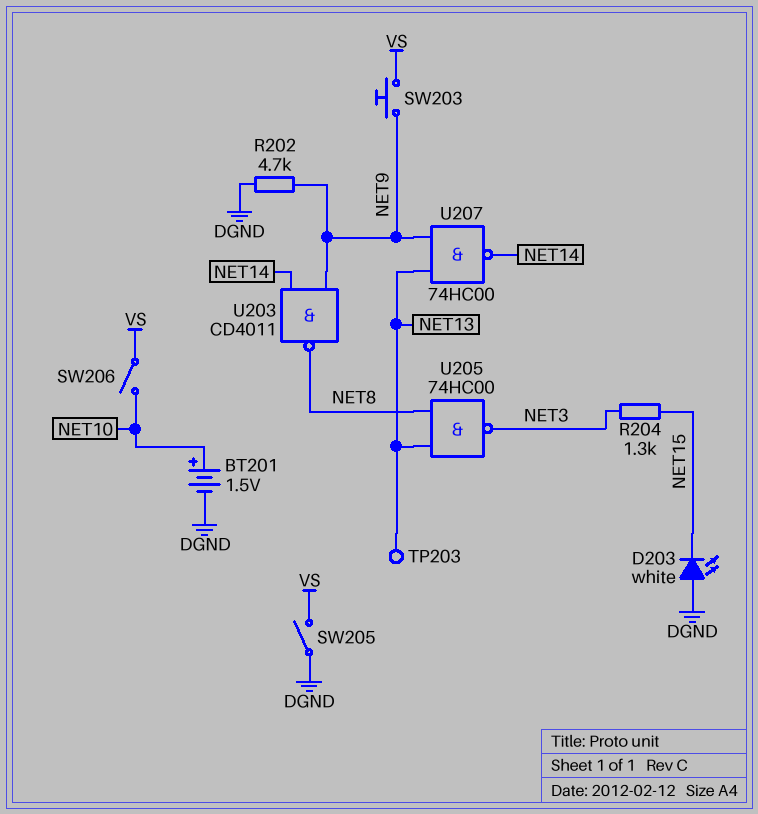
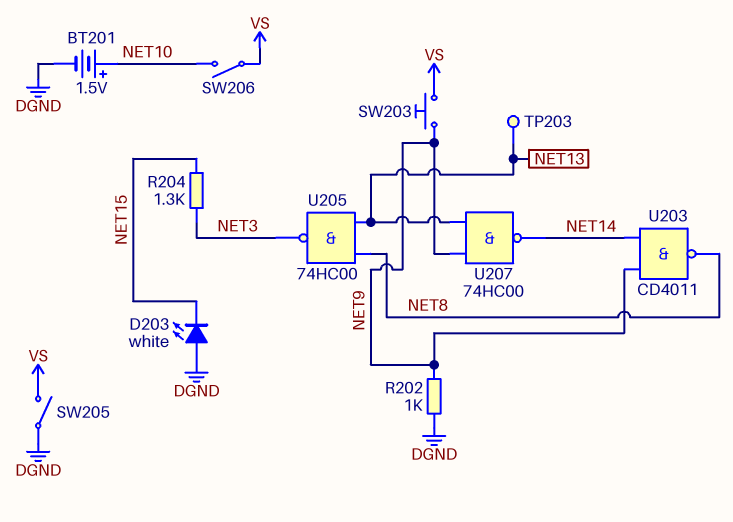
R202: 4.7k (DGND, NET9) -> 1k (DGND, NET9)

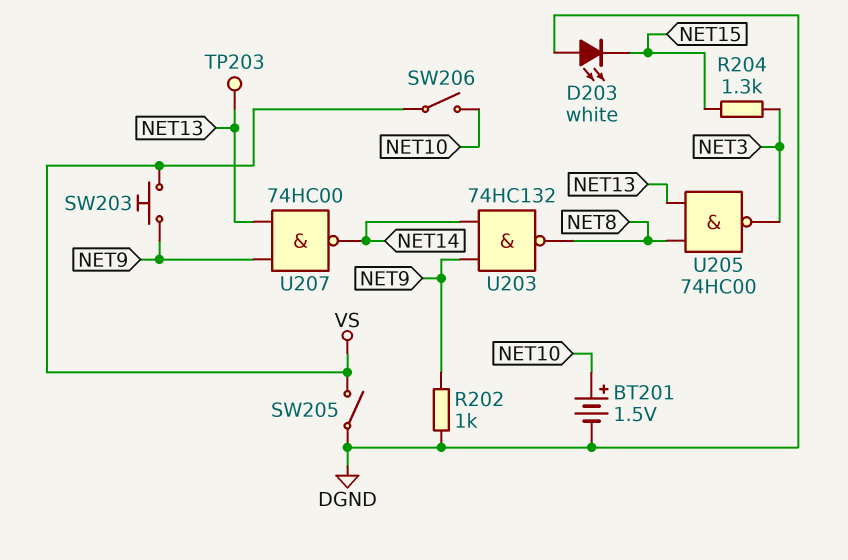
U203: NAND CD4011 (in NET9, in NET14, out NET8) -> NAND 74HC132 (in NET9, in NET14, out NET8)

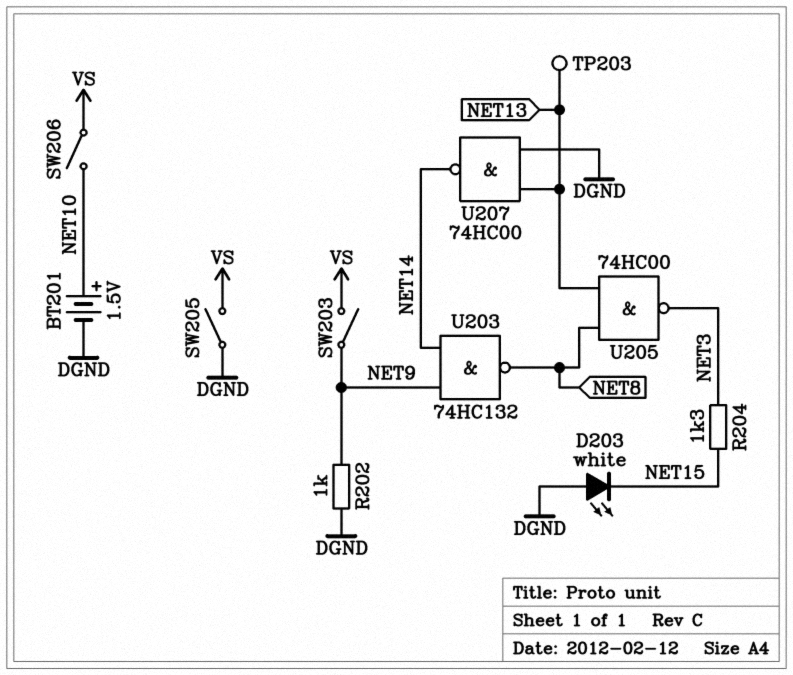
SW203: button (NET9, VS) -> switch (NET9, VS)
U207: NAND 74HC00 (in NET9, in NET13, out NET14) -> NAND 74HC00 (in DGND, in NET13, out NET14)

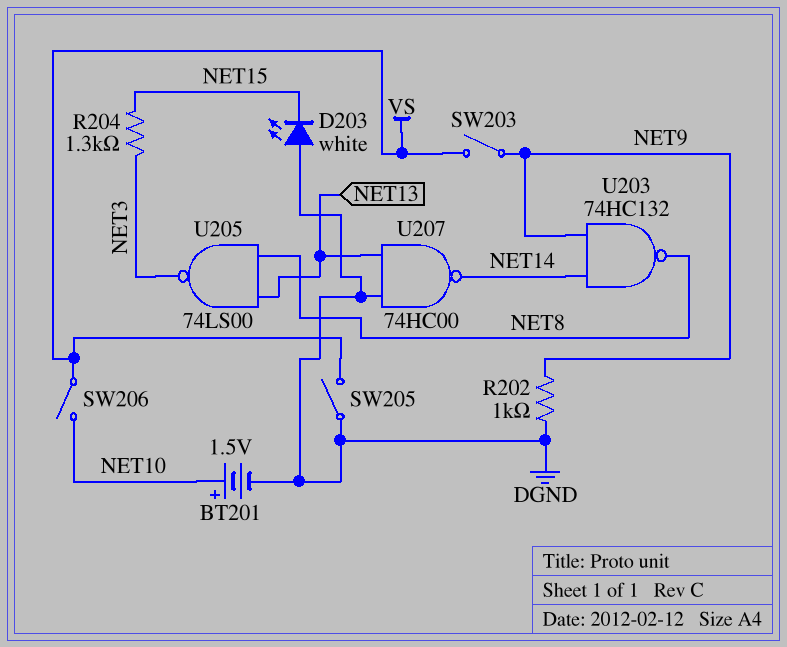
TP203: test point (NET13) -> none
U205: NAND 74HC00 (in NET8, in NET13, out NET3) -> NAND 74LS00 (in NET8, in NET13, out NET3)

